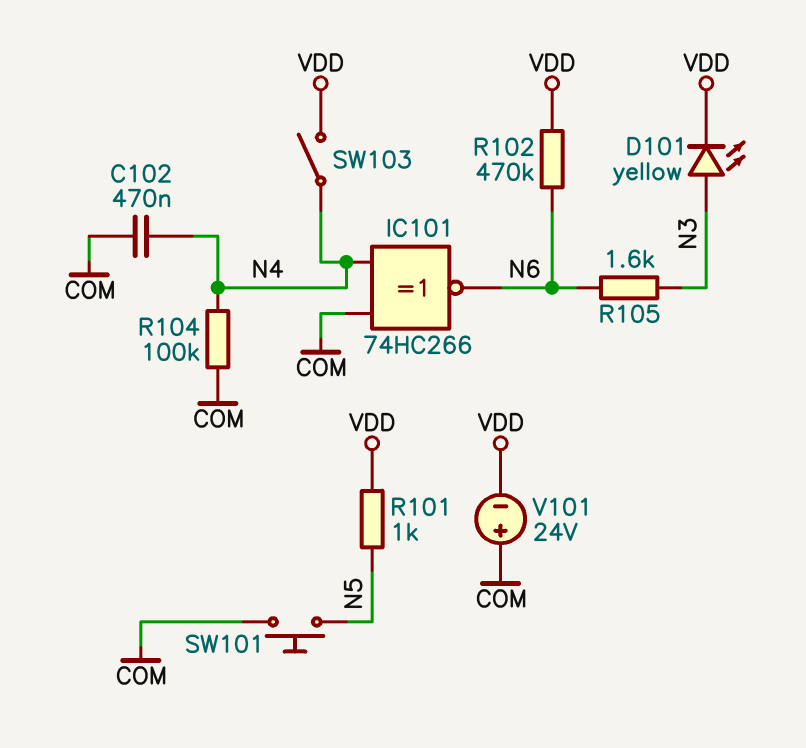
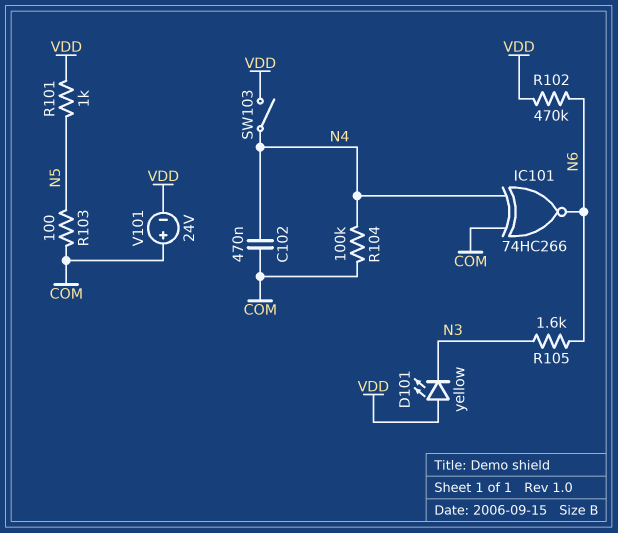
D101: LED yellow (A N3, K VDD) -> LED yellow (A VDD, K N3)
R103: none -> 100 (COM, N5)
SW101: button (COM, N5) -> none

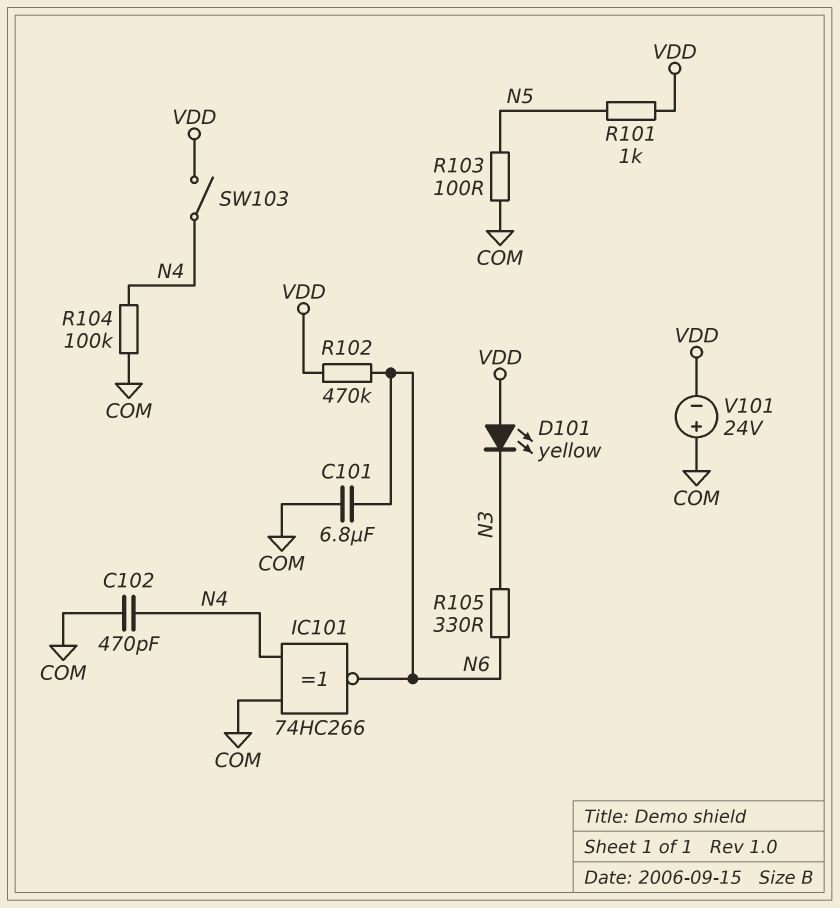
C101: none -> 6.8uF (COM, N6)
C102: 470nF (COM, N4) -> 470pF (COM, N4)
R105: 1.6k (N3, N6) -> 330 (N3, N6)

